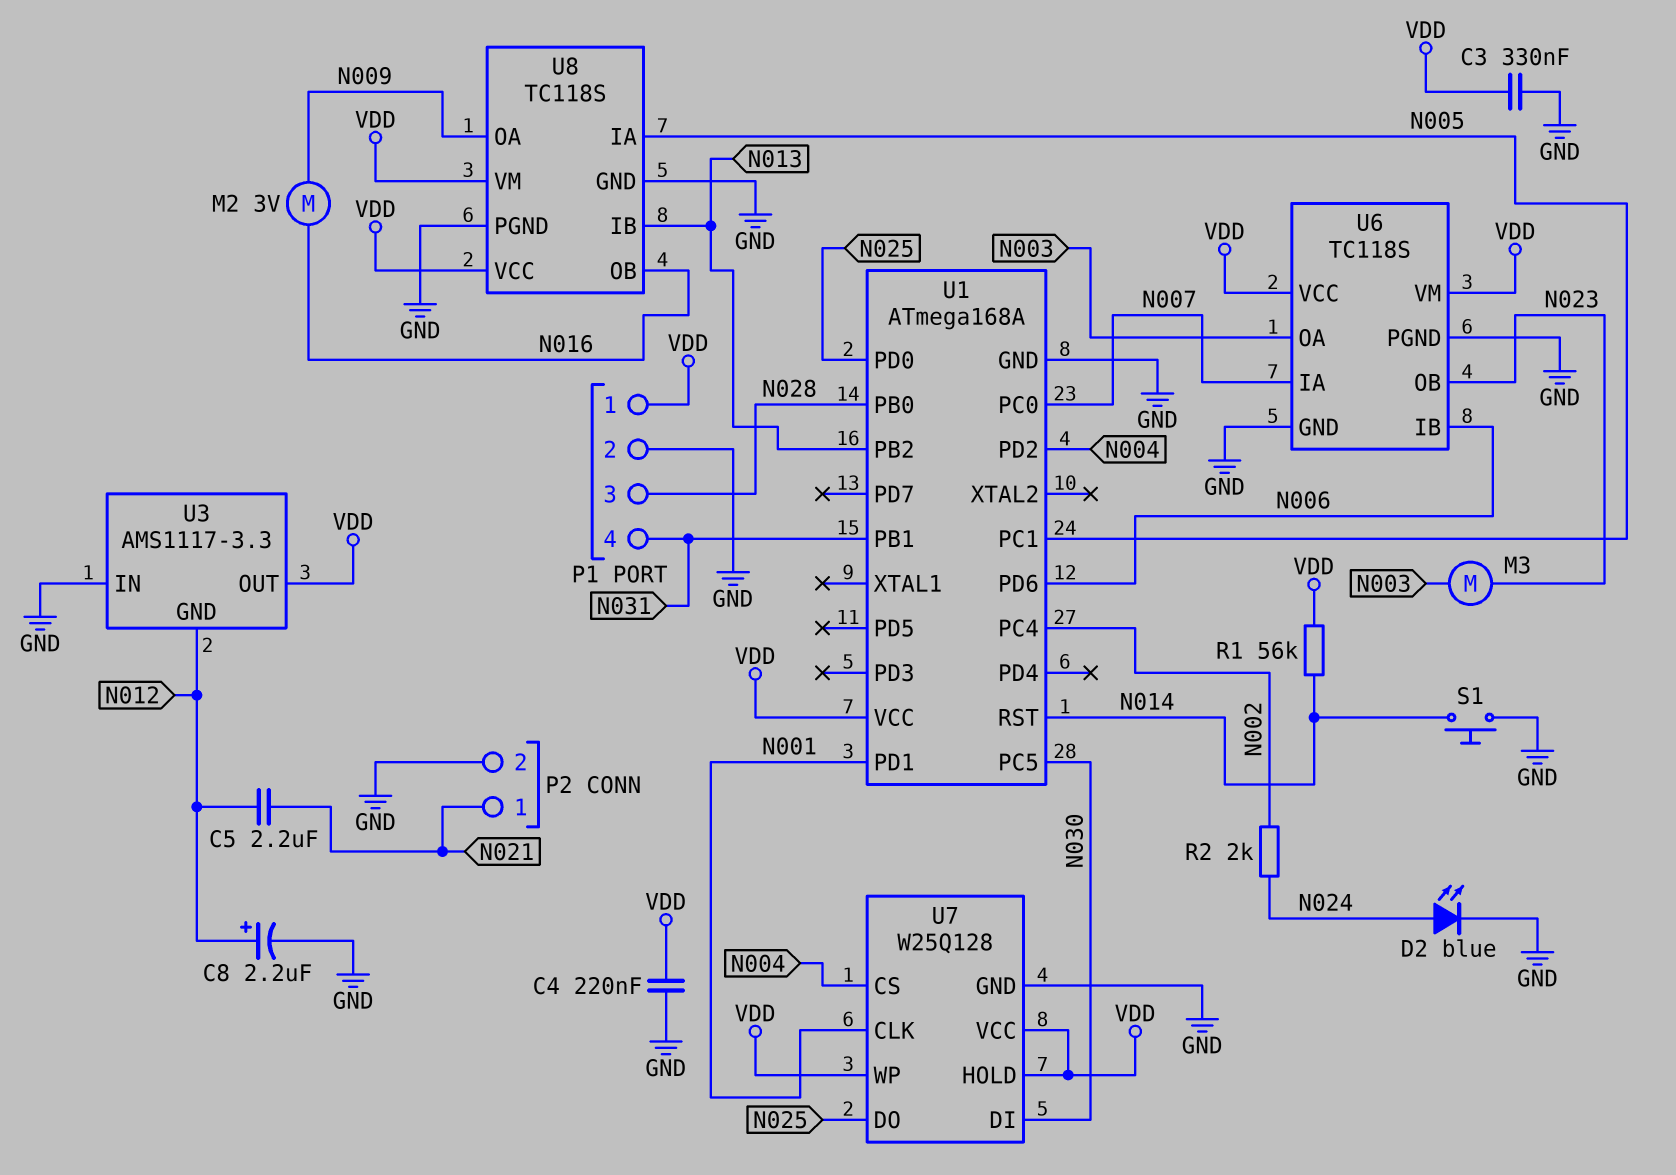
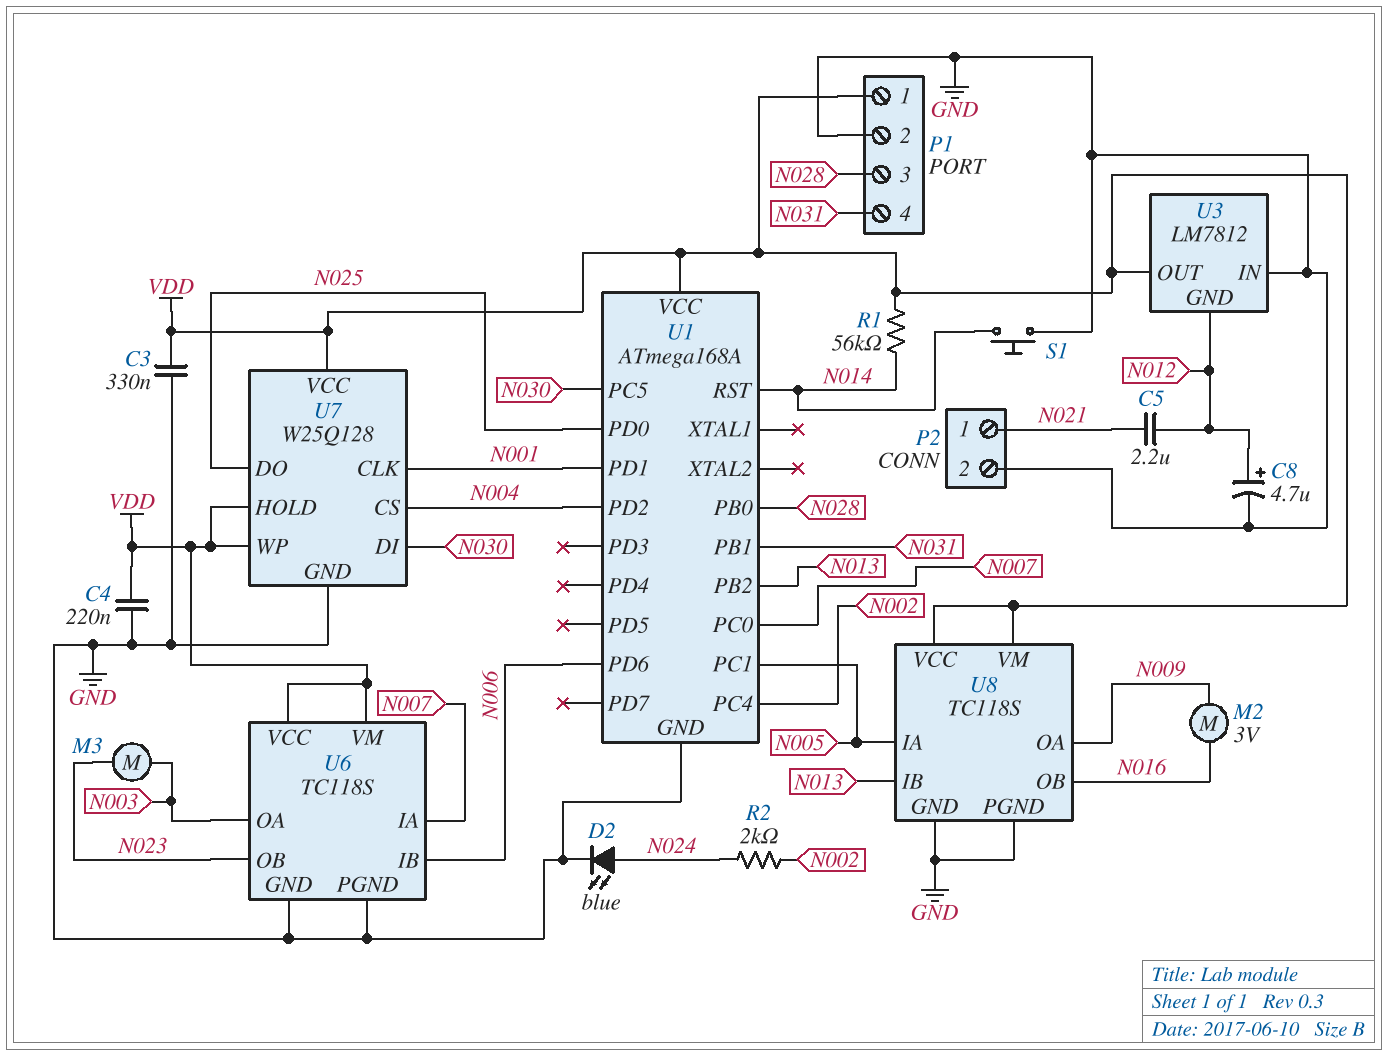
C8: 2.2uF (plus N012, minus GND) -> 4.7uF (plus N012, minus GND)
U3: AMS1117-3.3 -> LM7812

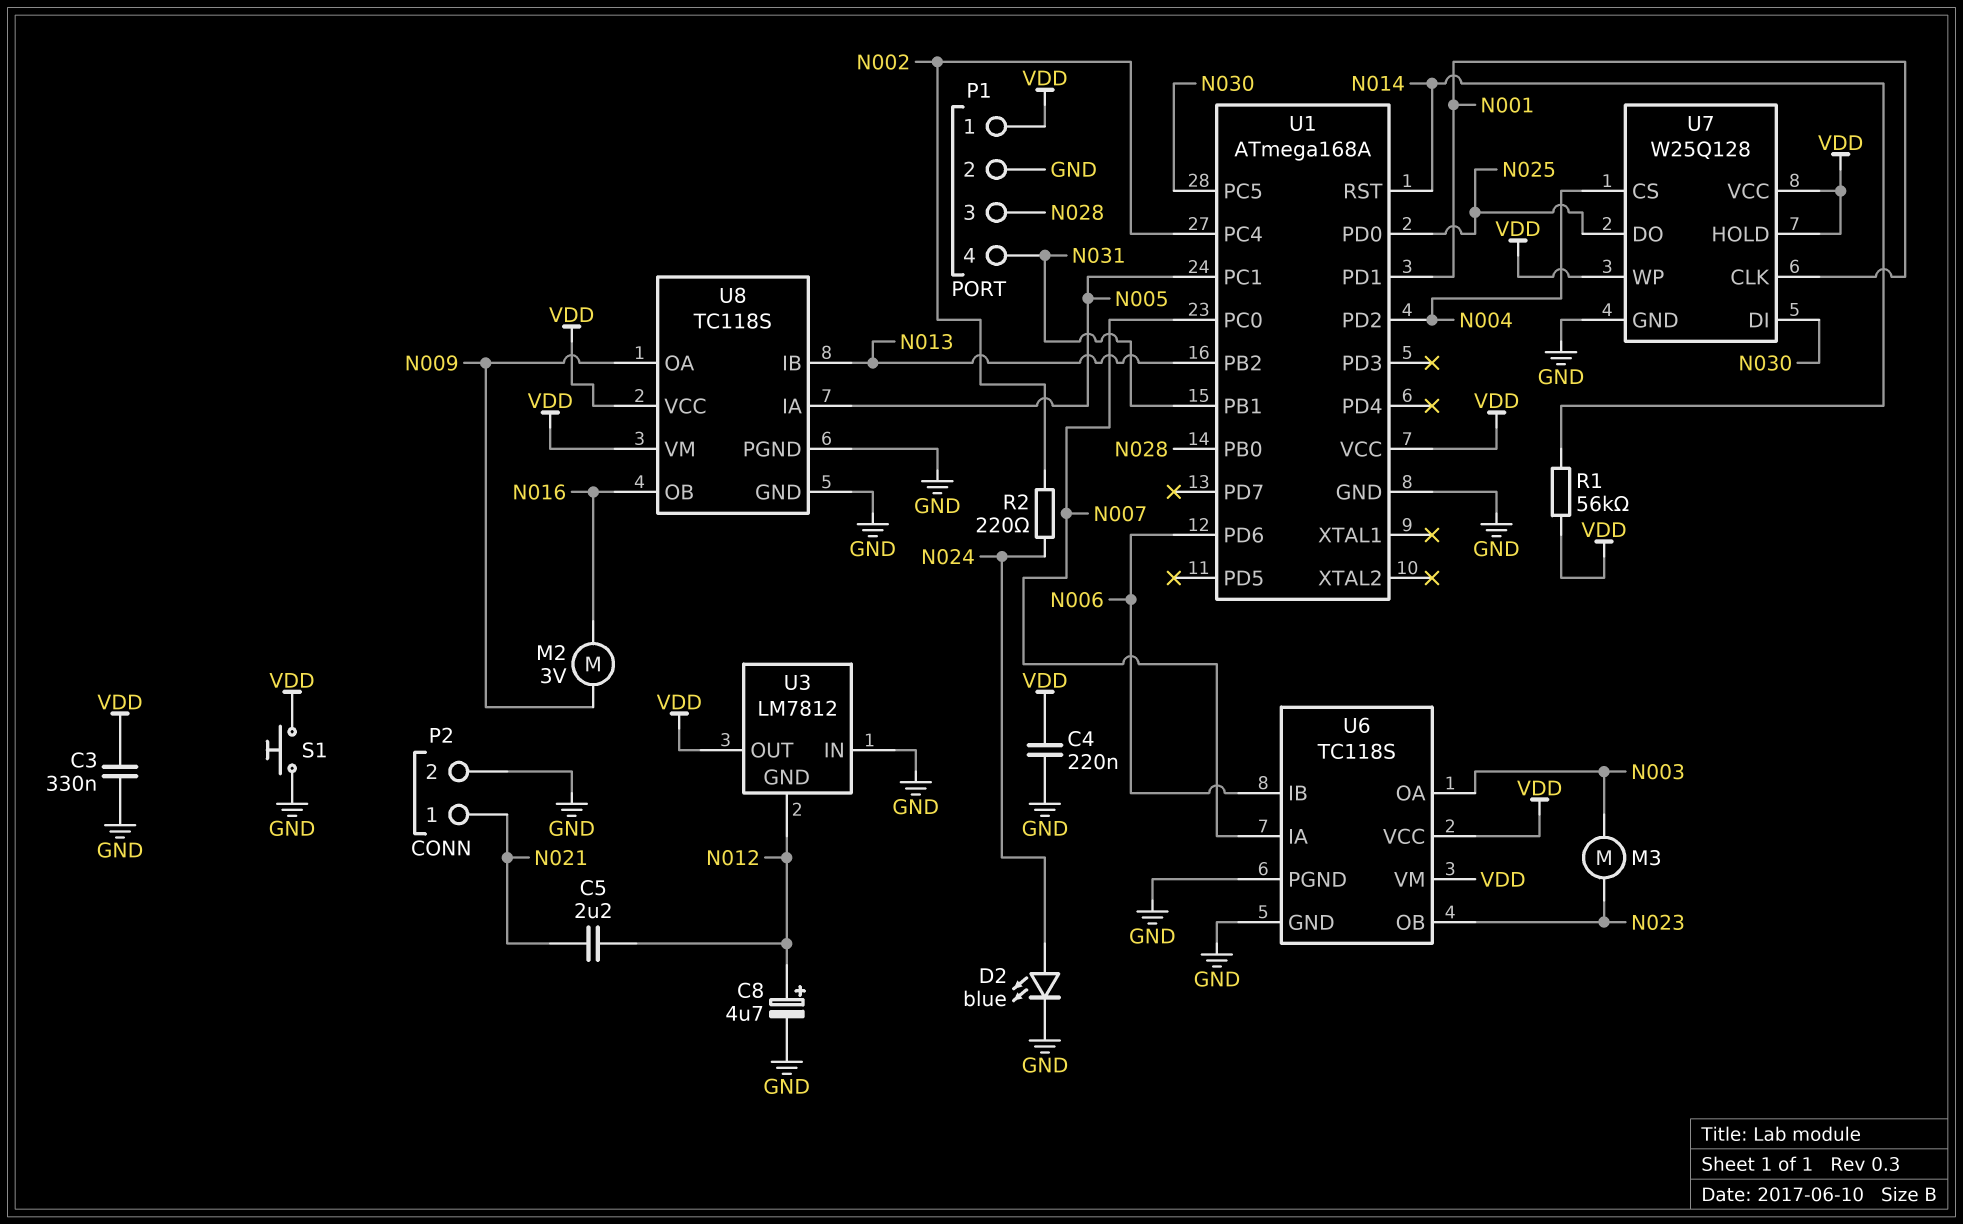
R2: 2k (N002, N024) -> 220 (N002, N024)
S1: button (GND, N014) -> button (GND, VDD)

